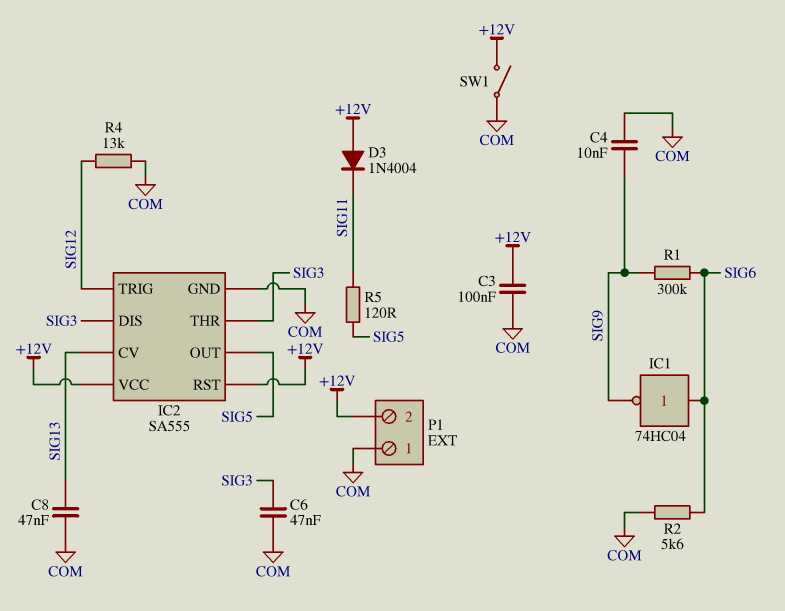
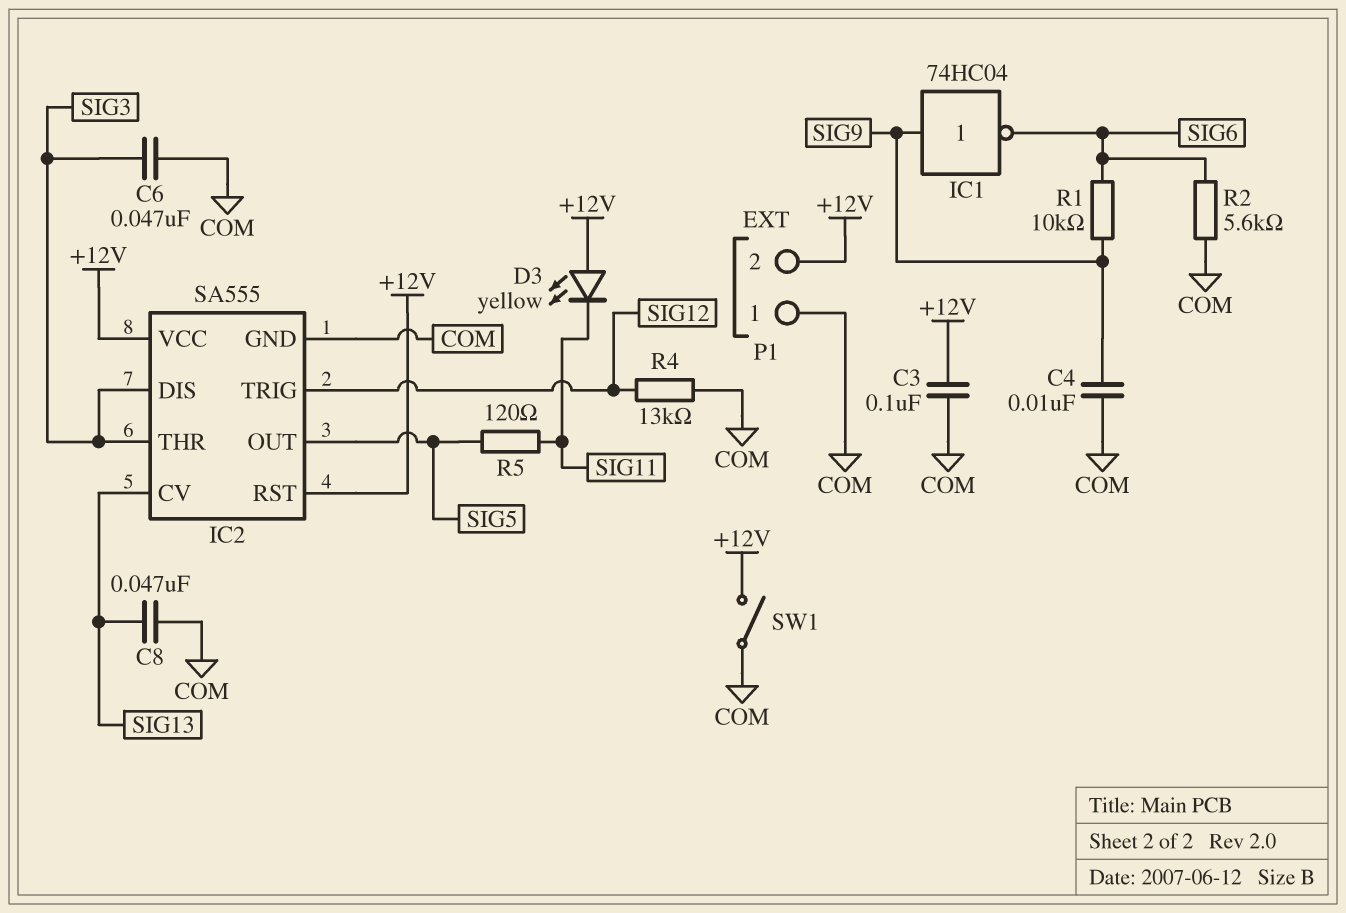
D3: diode 1N4004 (A +12V, K SIG11) -> LED yellow (A +12V, K SIG11)
IC1: NOT 74HC04 (in SIG6, out SIG9) -> NOT 74HC04 (in SIG9, out SIG6)
R1: 300k (SIG6, SIG9) -> 10k (SIG6, SIG9)

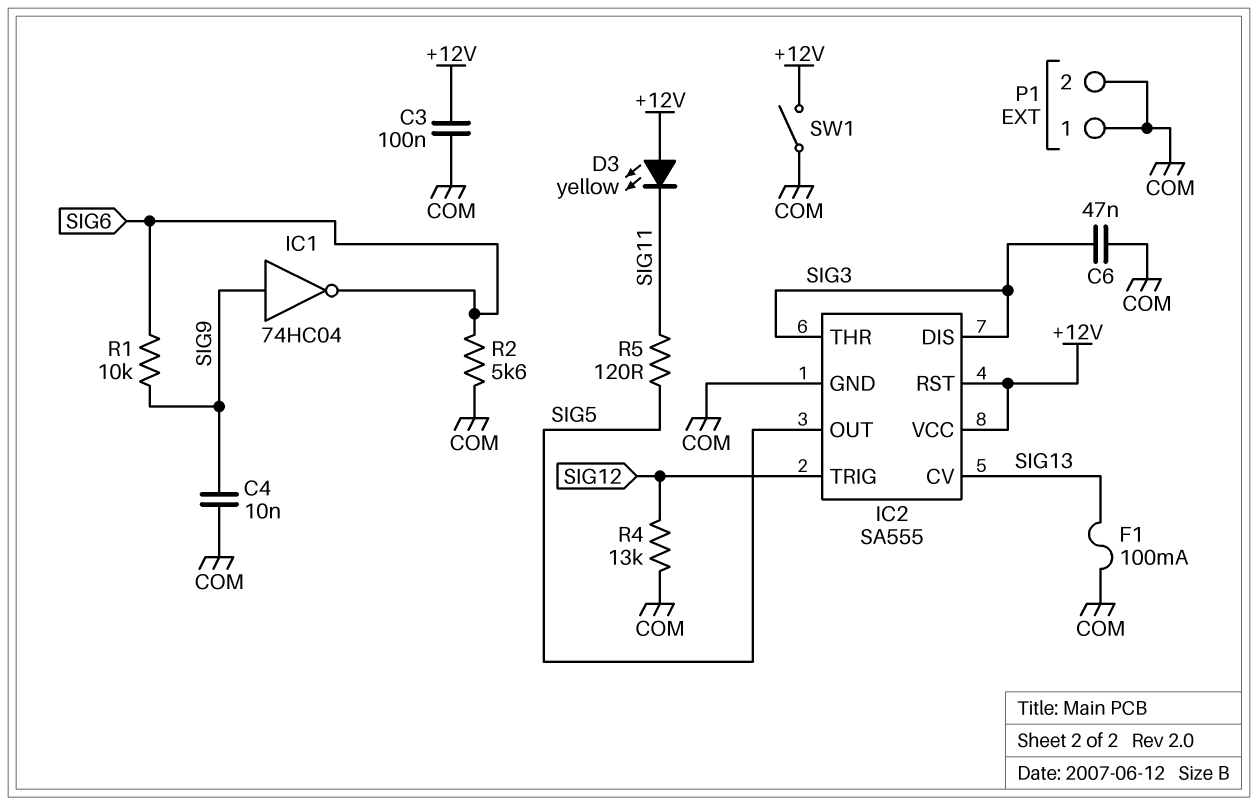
C8: 47nF (COM, SIG13) -> none
F1: none -> 100mA (COM, SIG13)
P1 pin 2: +12V -> COM

